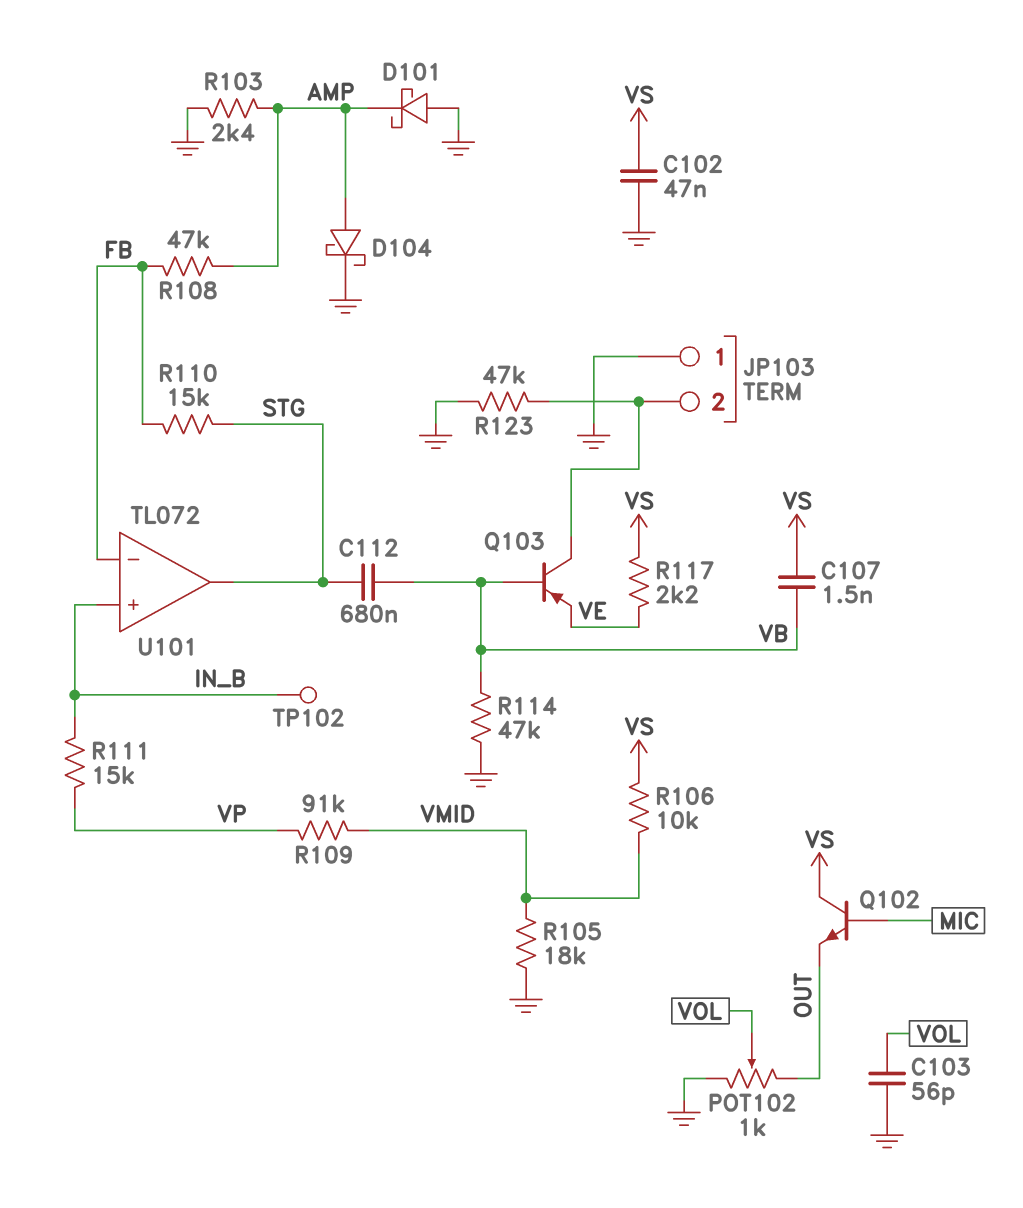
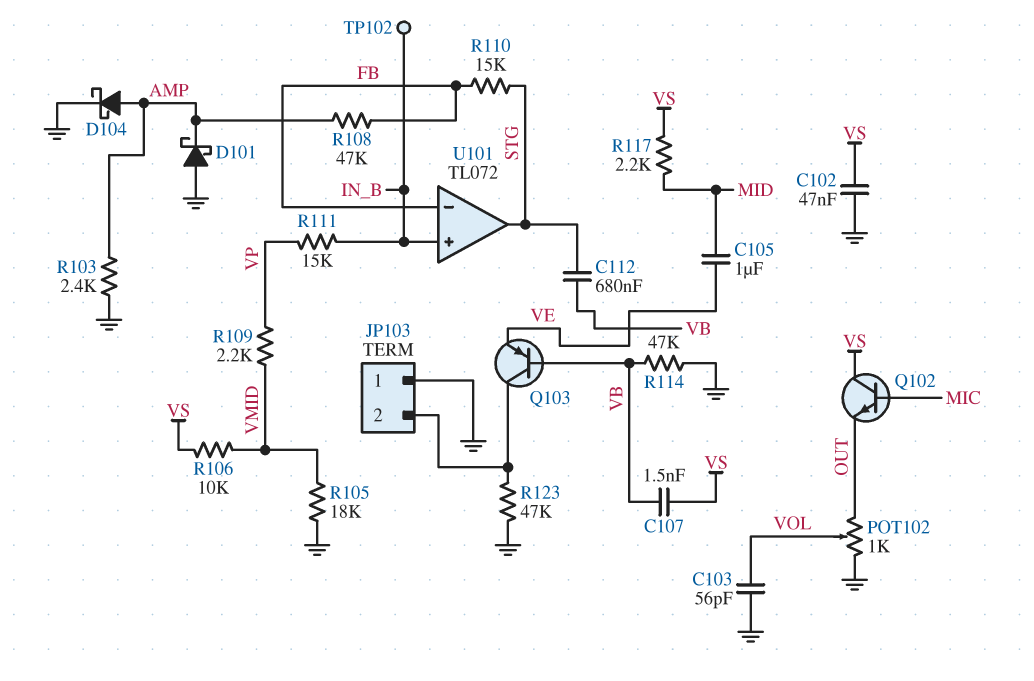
C105: none -> 1uF (MID, VE)
R109: 91k (VMID, VP) -> 2.2k (VMID, VP)
R117: 2.2k (VE, VS) -> 2.2k (MID, VS)

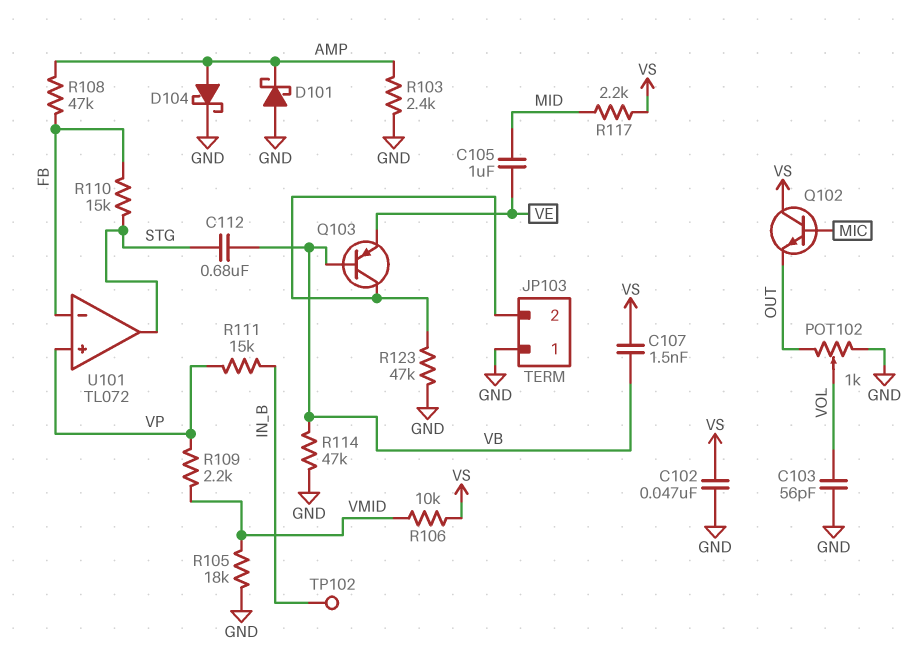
U101 pin in+: IN_B -> VP

